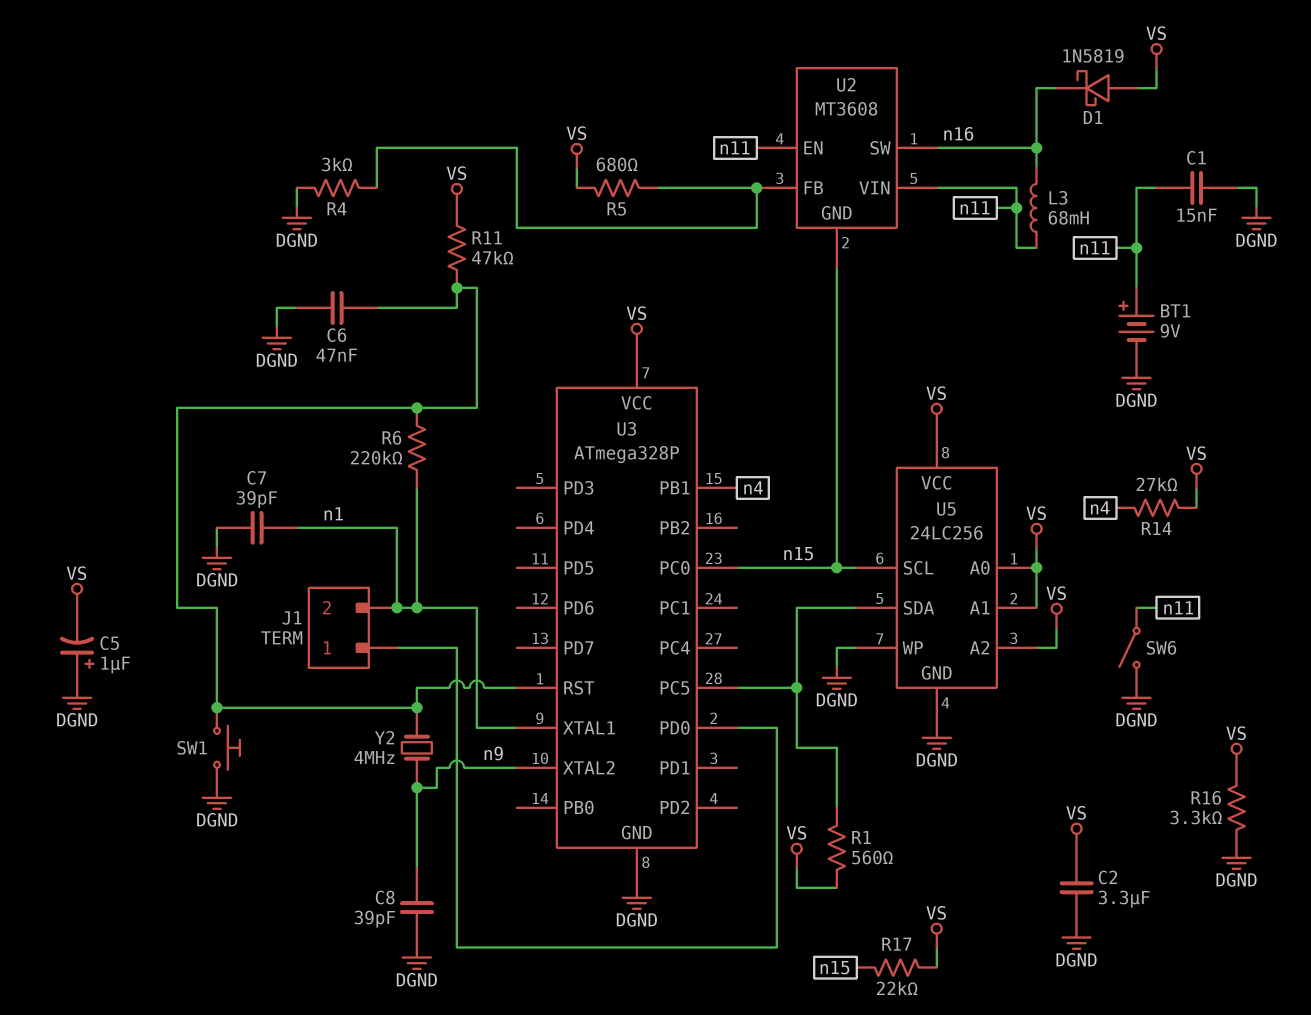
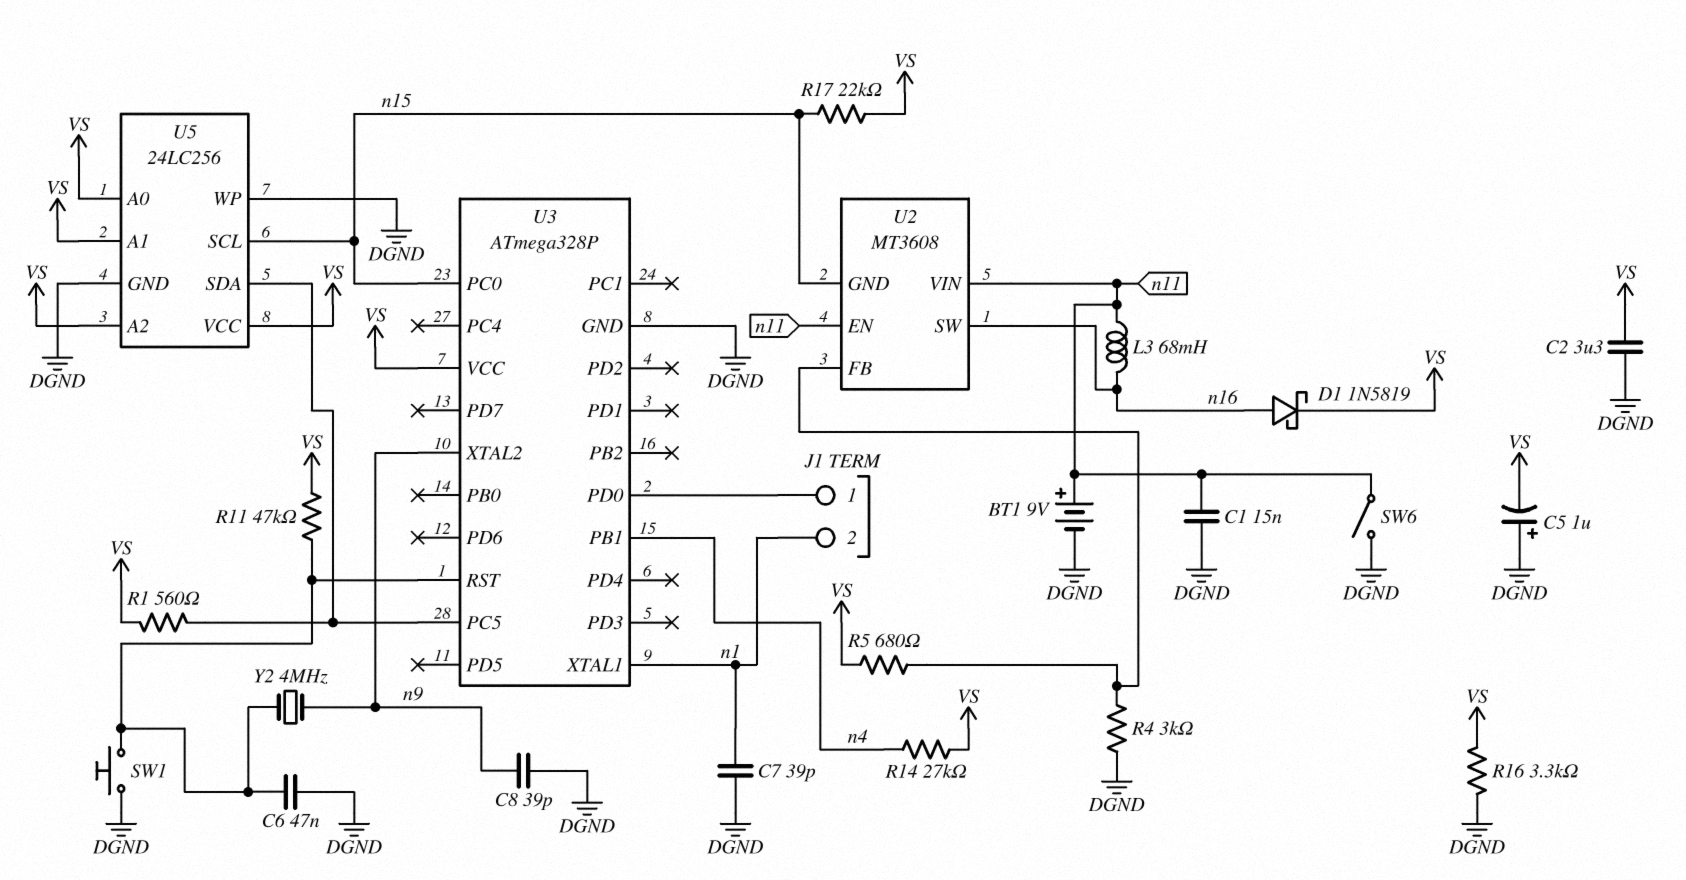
D1: schottky 1N5819 (A VS, K n16) -> schottky 1N5819 (A n16, K VS)
R6: 220k (U3/RST, n1) -> none

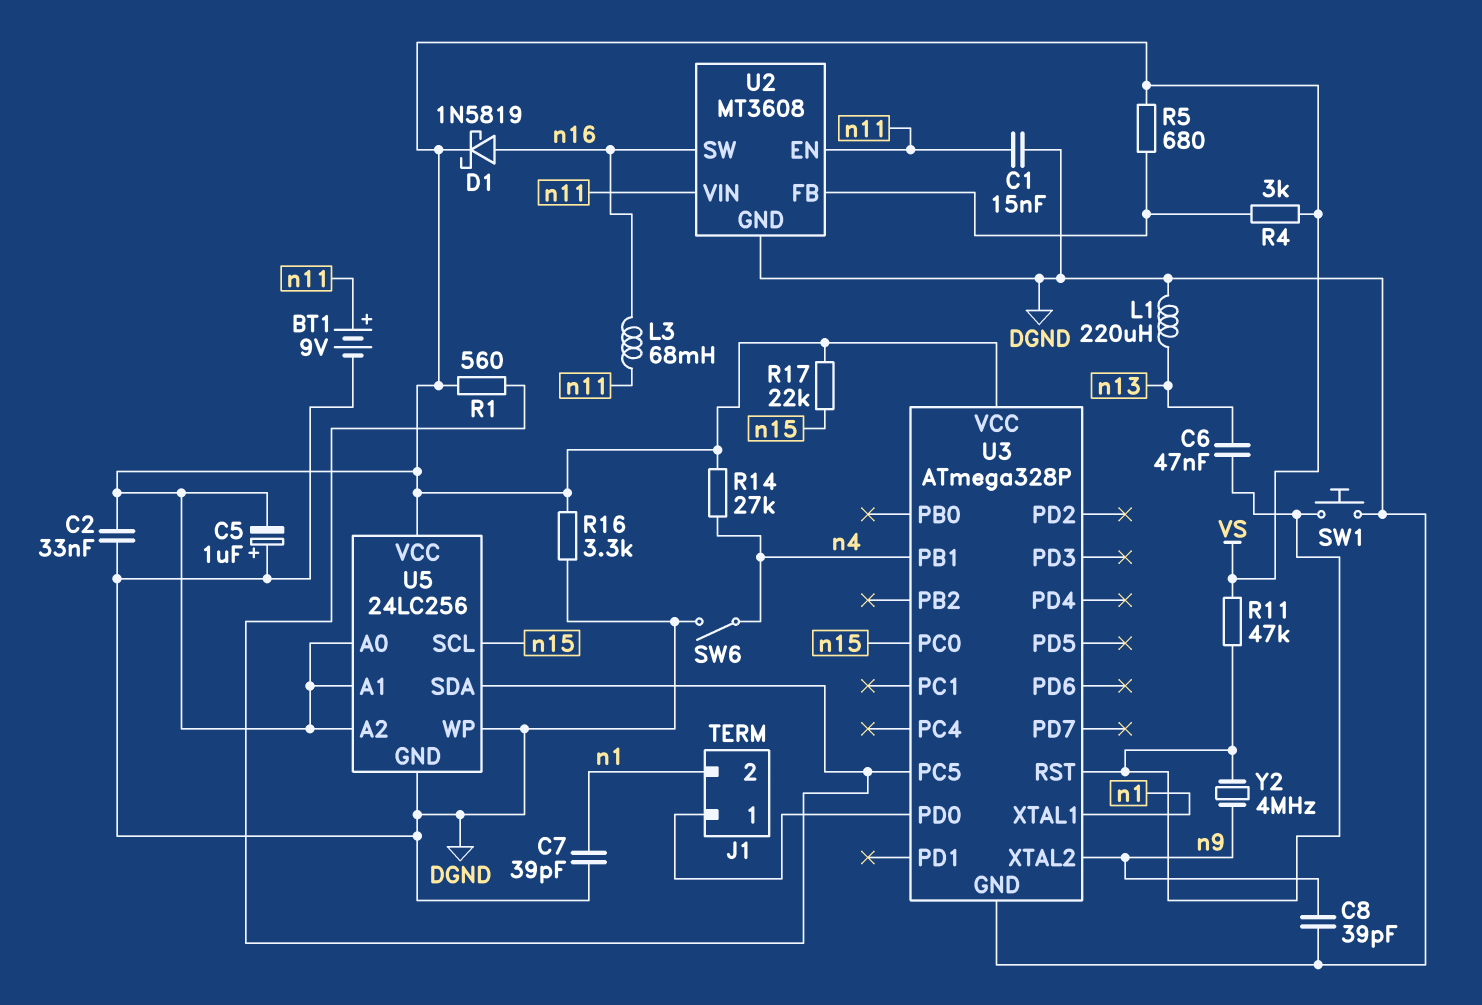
C2: 3.3uF (DGND, VS) -> 33nF (DGND, VS)
C6: 47nF (DGND, U3/RST) -> 47nF (U3/RST, n13)
L1: none -> 220uH (DGND, n13)
R4: 3k (DGND, U2/FB) -> 3k (U2/FB, VS)
SW6: switch (DGND, n11) -> switch (DGND, n4)
U2 pin GND: n15 -> DGND

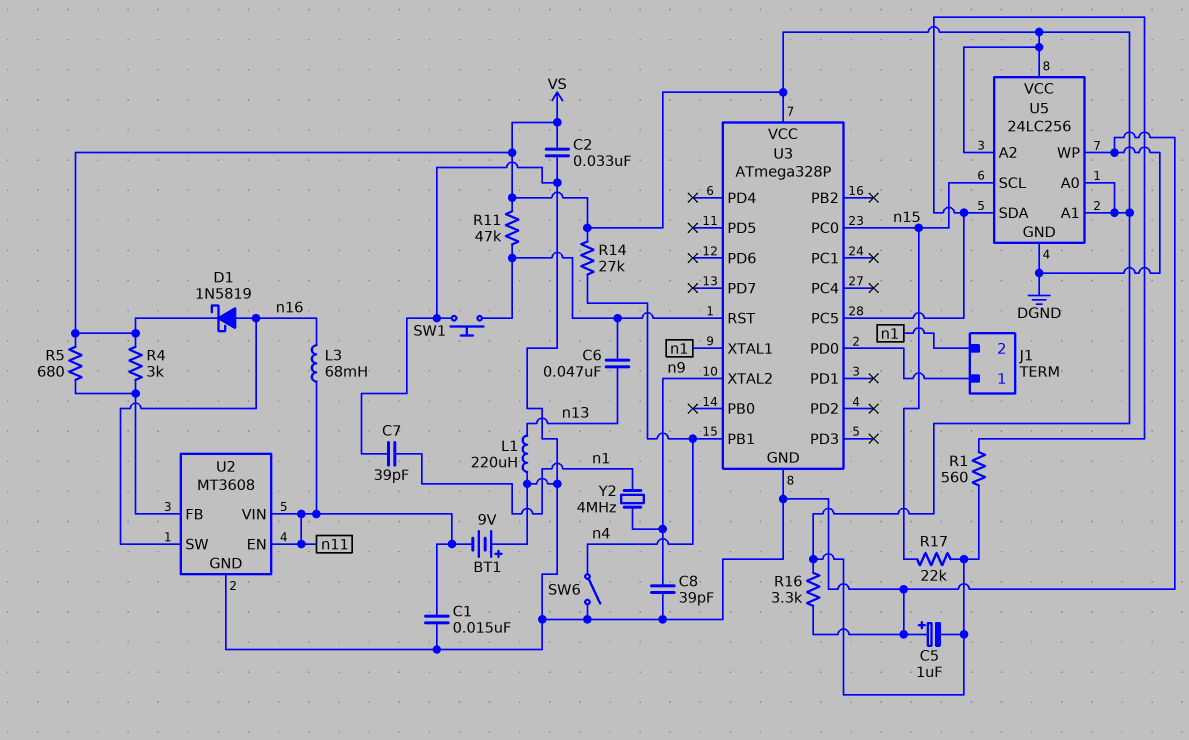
BT1: 9V (plus n11, minus DGND) -> 9V (plus DGND, minus n11)
Y2: 4MHz (U3/RST, n9) -> 4MHz (n1, n9)

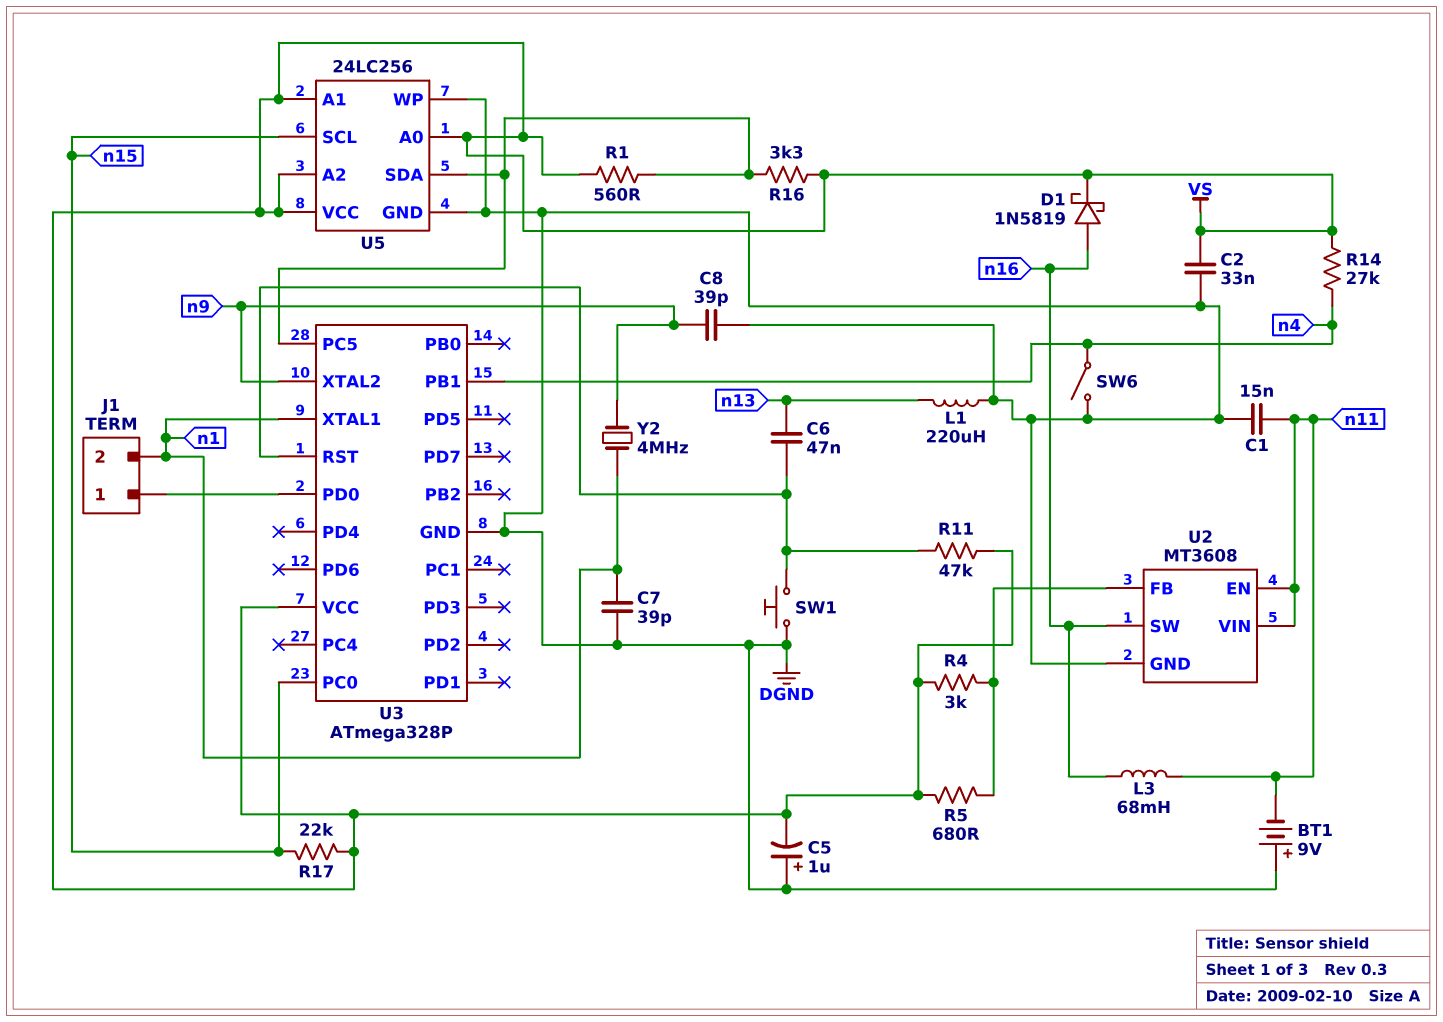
R16: 3.3k (DGND, VS) -> 3.3k (U3/PC5, VS)

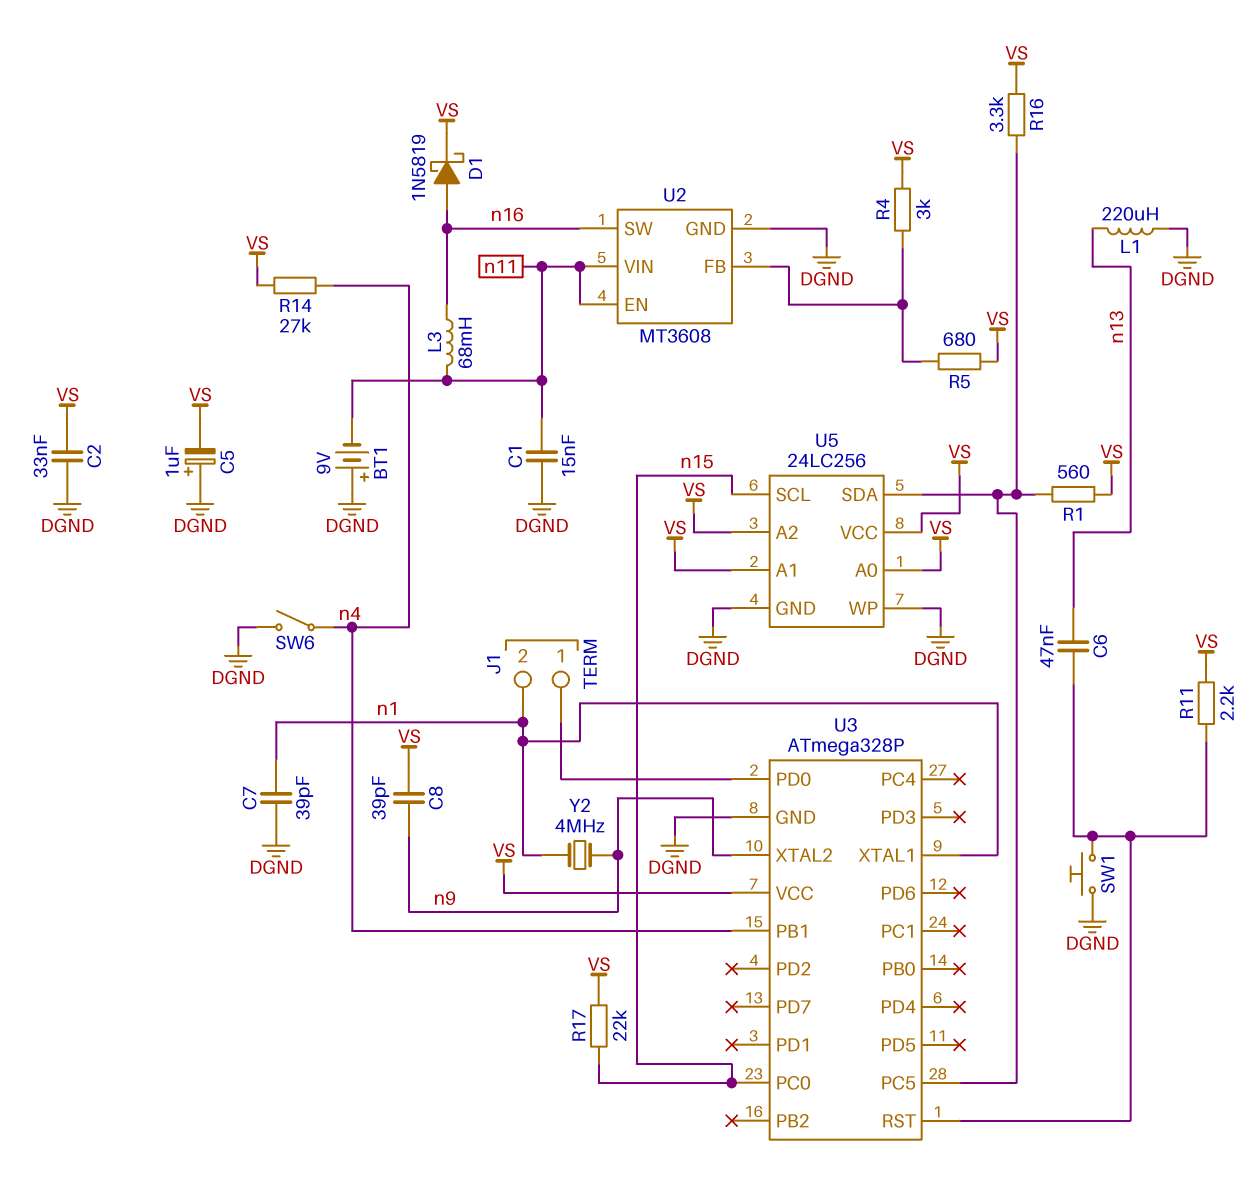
C8: 39pF (DGND, n9) -> 39pF (VS, n9)
R11: 47k (U3/RST, VS) -> 2.2k (U3/RST, VS)

